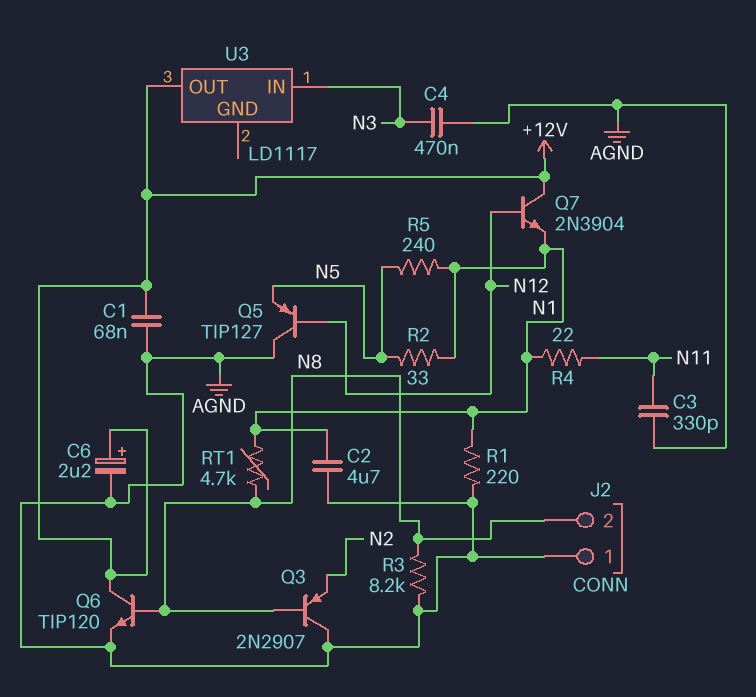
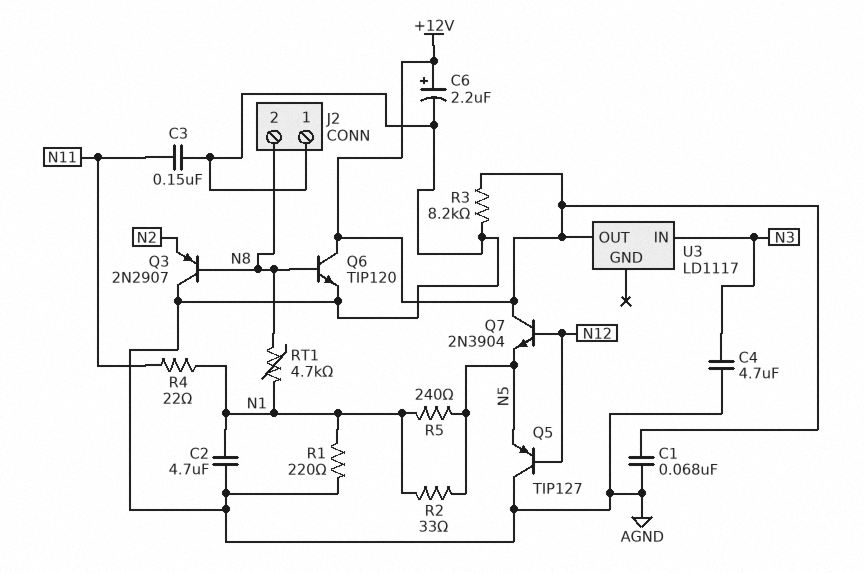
C3: 330pF (AGND, N11) -> 150nF (AGND, N11)
C4: 470nF (AGND, N3) -> 4.7uF (AGND, N3)
Q7: NPN 2N3904 (B N12, C +12V, E N1) -> NPN 2N3904 (B N12, C +12V, E N5)
R3: 8.2k (AGND, N8) -> 8.2k (+12V, AGND)

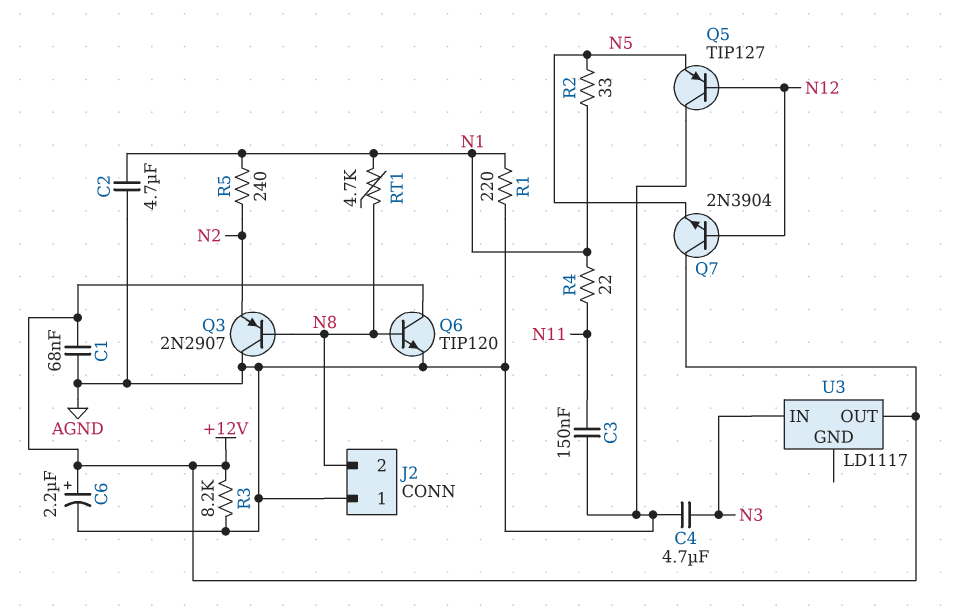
R5: 240 (N1, N5) -> 240 (N1, N2)

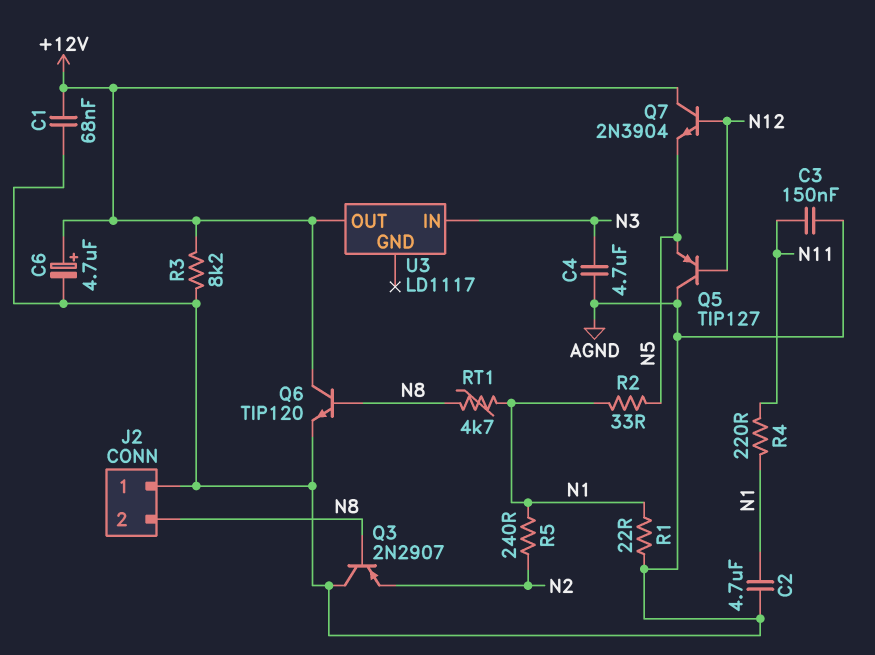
C6: 2.2uF (plus +12V, minus AGND) -> 4.7uF (plus +12V, minus AGND)
R1: 220 (AGND, N1) -> 22 (AGND, N1)
R4: 22 (N1, N11) -> 220 (N1, N11)

